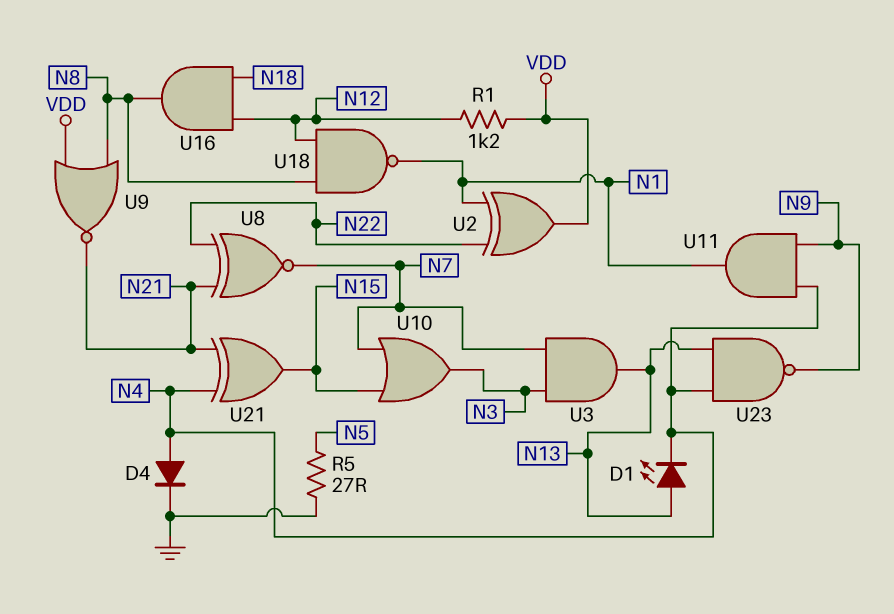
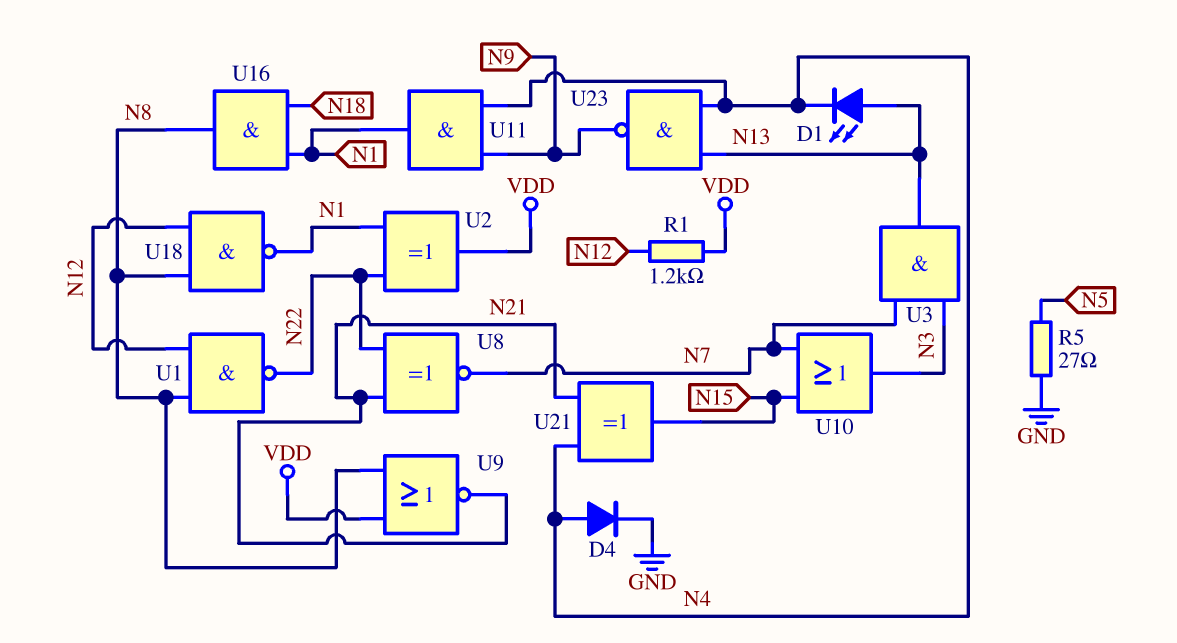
U1: none -> NAND (in N8, in N12, out N22)
U16: AND (in N12, in N18, out N8) -> AND (in N1, in N18, out N8)

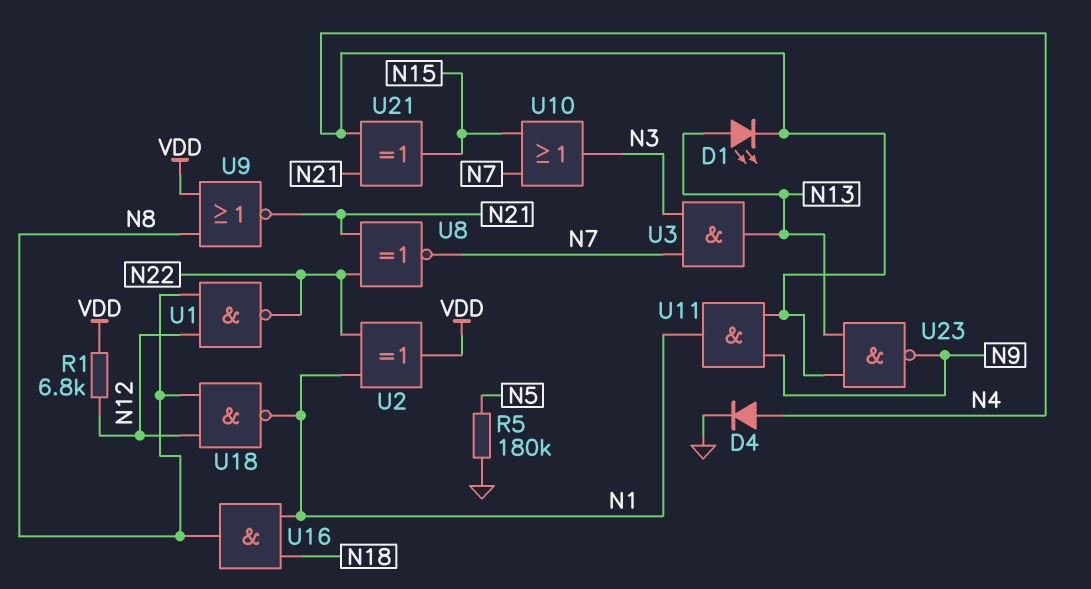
R1: 1.2k (N12, VDD) -> 6.8k (N12, VDD)
R5: 27 (GND, N5) -> 180k (GND, N5)

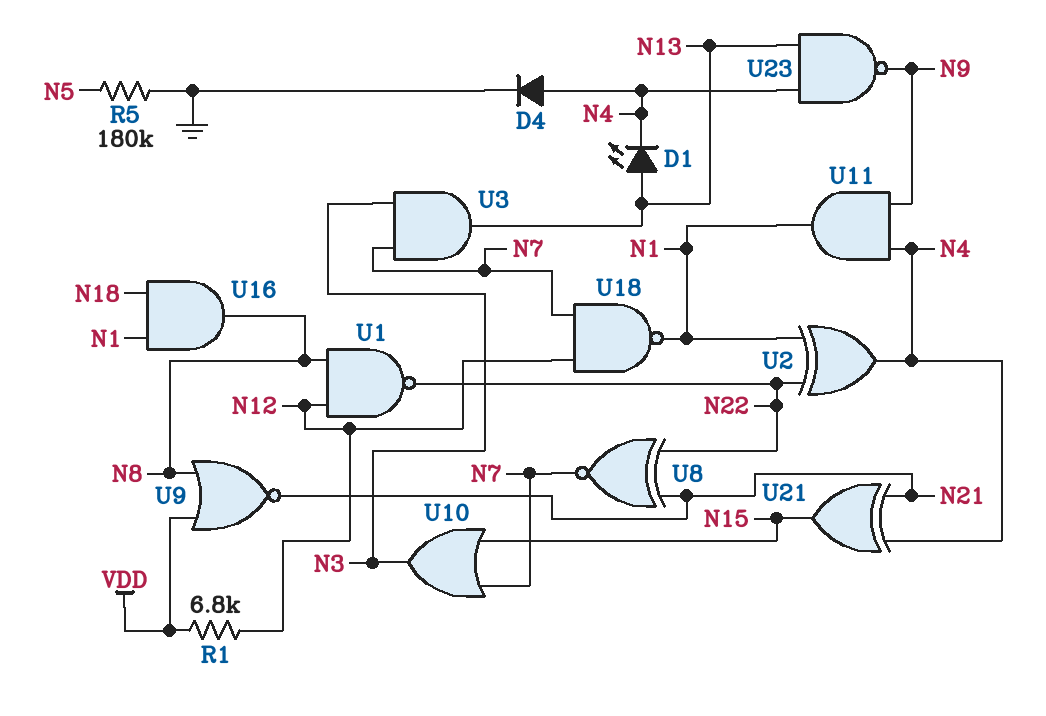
U2: XOR (in N1, in N22, out VDD) -> XOR (in N1, in N22, out N4)
U18: NAND (in N8, in N12, out N1) -> NAND (in N7, in N12, out N1)

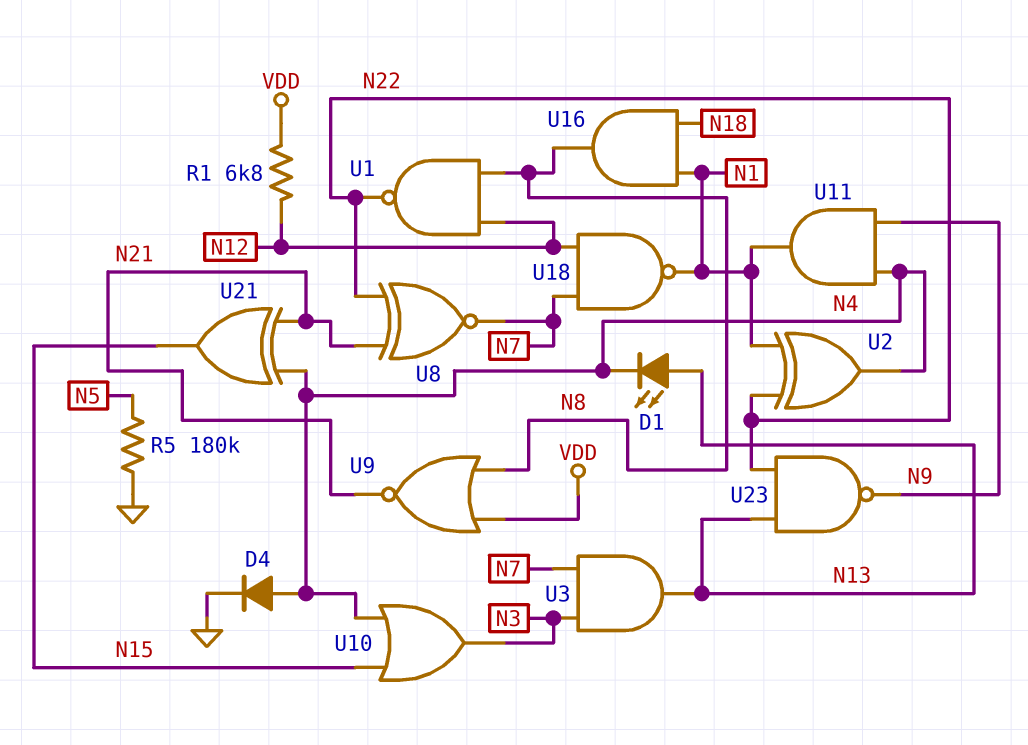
U10: OR (in N7, in N15, out N3) -> OR (in N4, in N15, out N3)
U23: NAND (in N4, in N13, out N9) -> NAND (in N13, in N22, out N9)

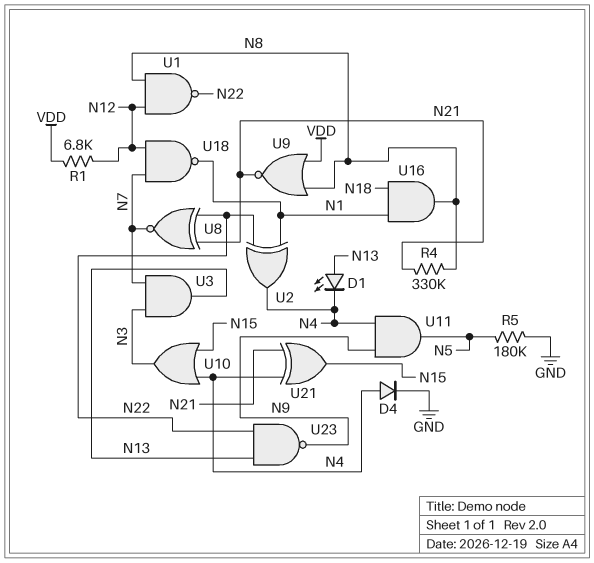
R4: none -> 330k (N8, N21)
U11: AND (in N4, in N9, out N1) -> AND (in N4, in N9, out N5)

